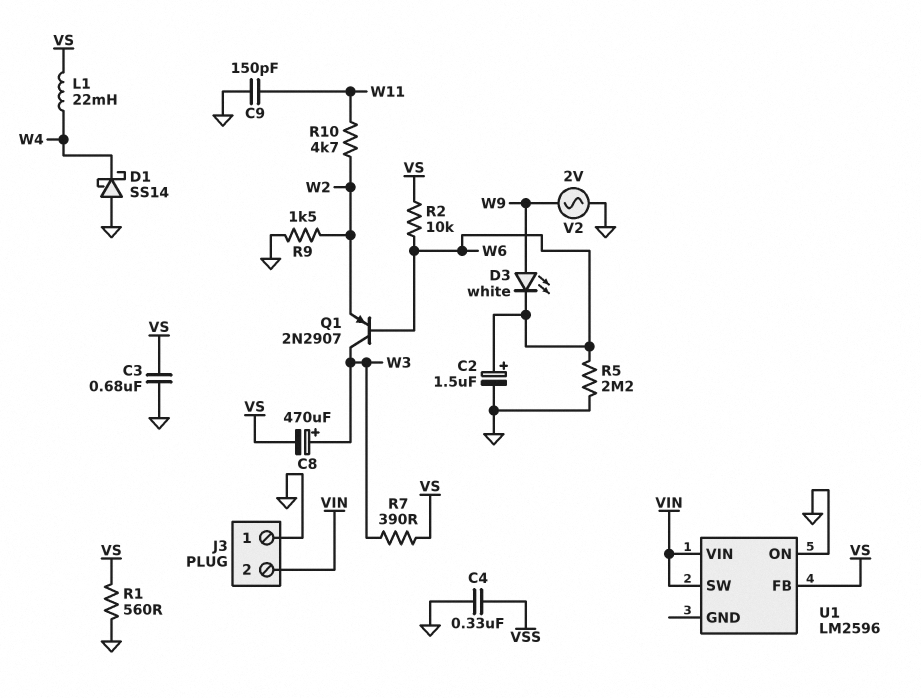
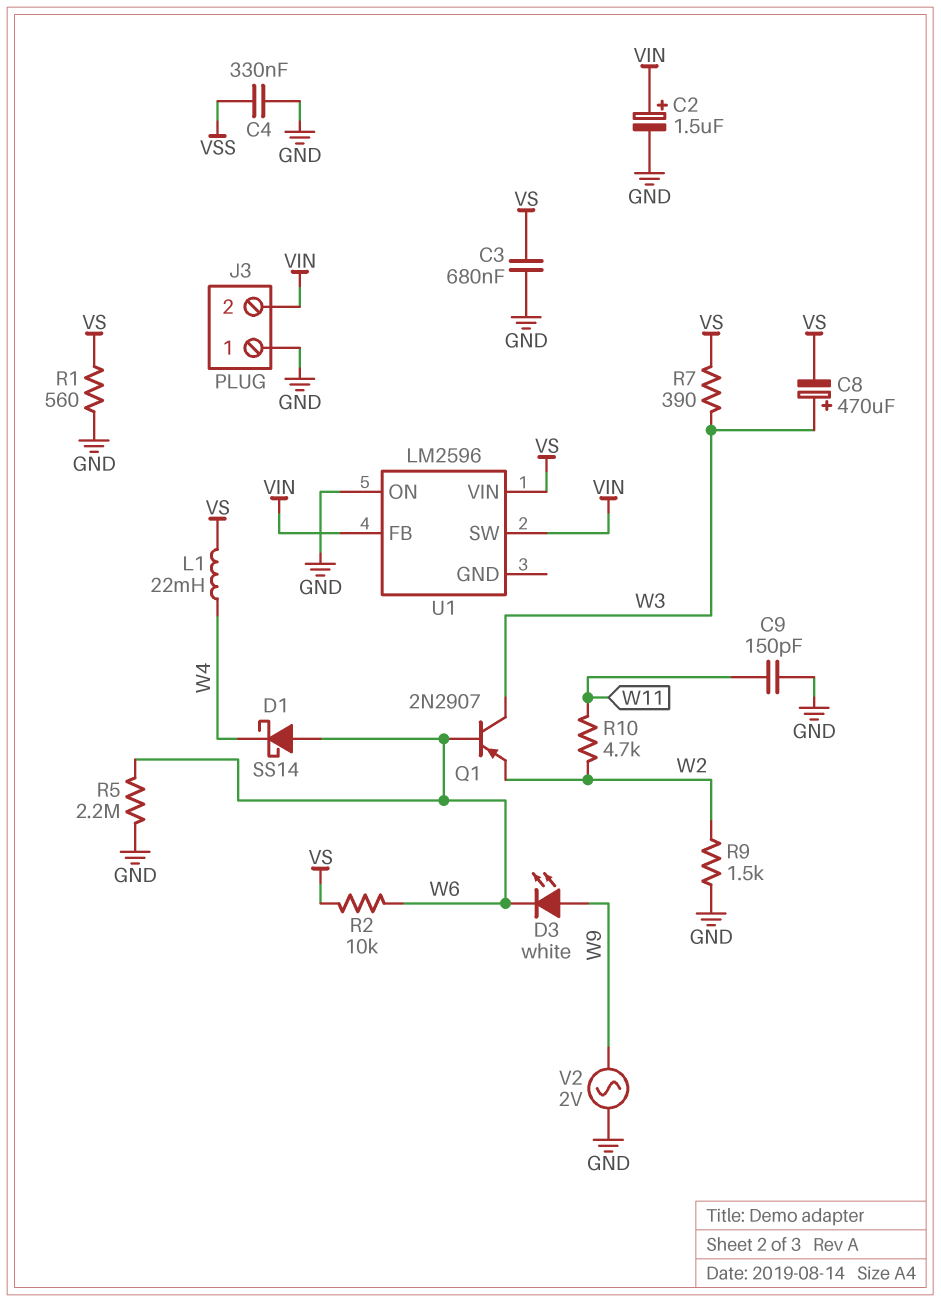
C2: 1.5uF (plus W6, minus GND) -> 1.5uF (plus VIN, minus GND)
D1: schottky SS14 (A GND, K W4) -> schottky SS14 (A W6, K W4)
U1 pin FB: VS -> VIN
U1 pin VIN: VIN -> VS

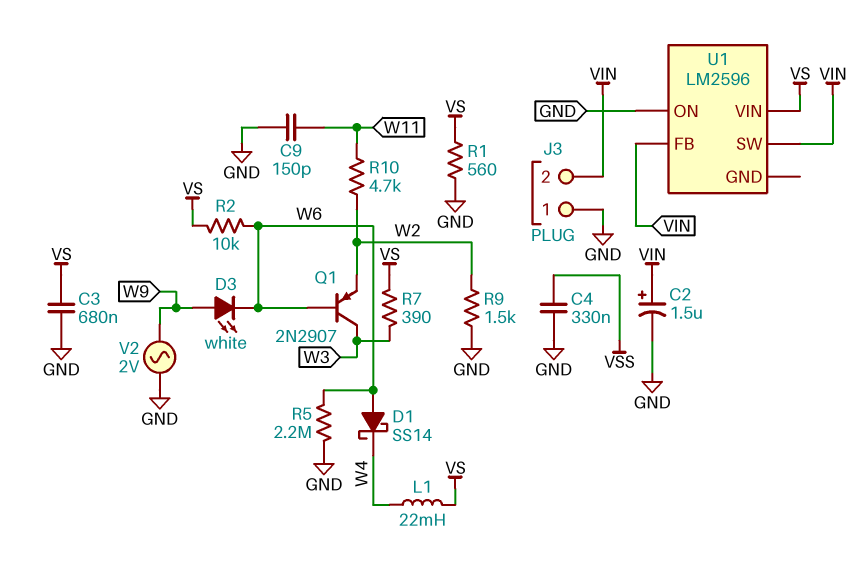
C8: 470uF (plus W3, minus VS) -> none

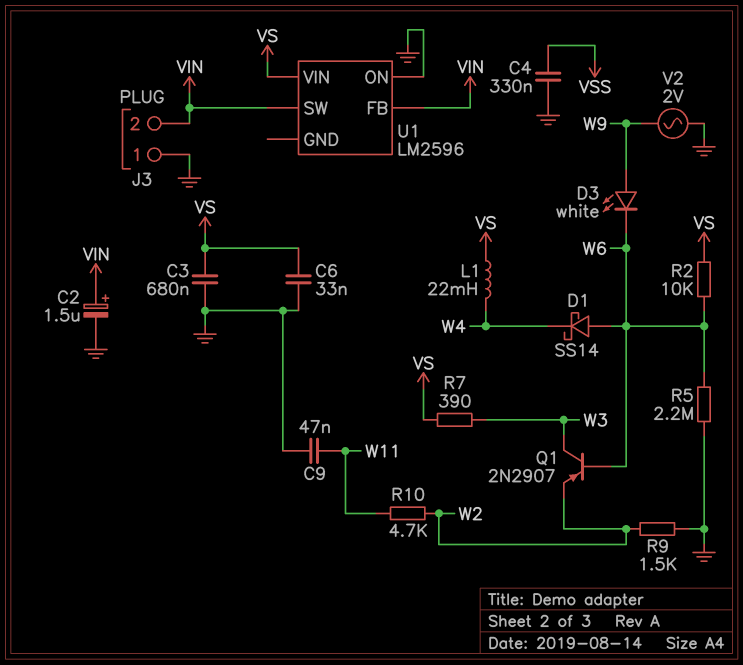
C6: none -> 33nF (GND, VS)
C9: 150pF (GND, W11) -> 47nF (GND, W11)
R1: 560 (GND, VS) -> none

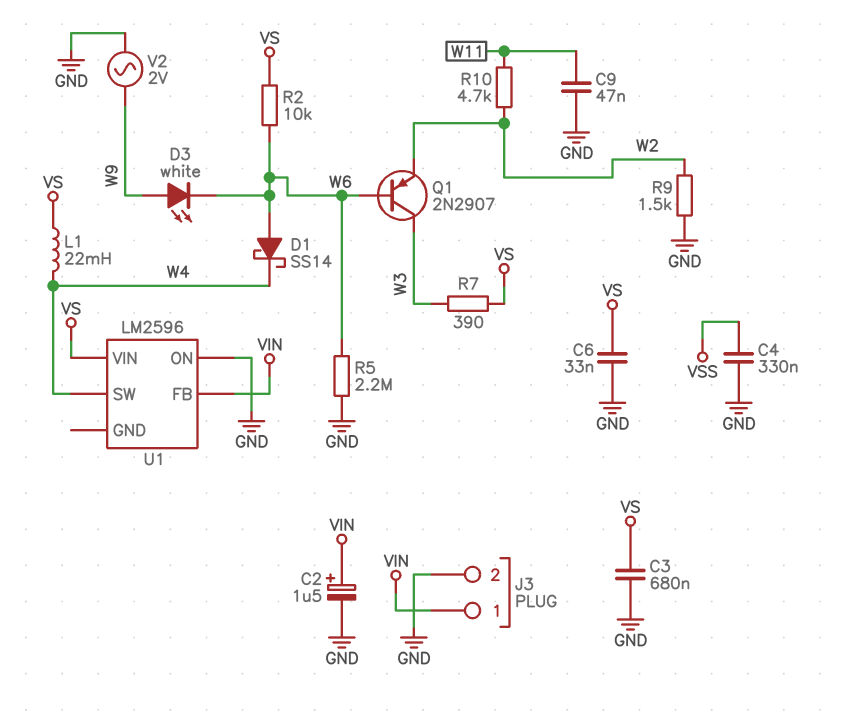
J3 pin 1: GND -> VIN
J3 pin 2: VIN -> GND
U1 pin SW: VIN -> W4

